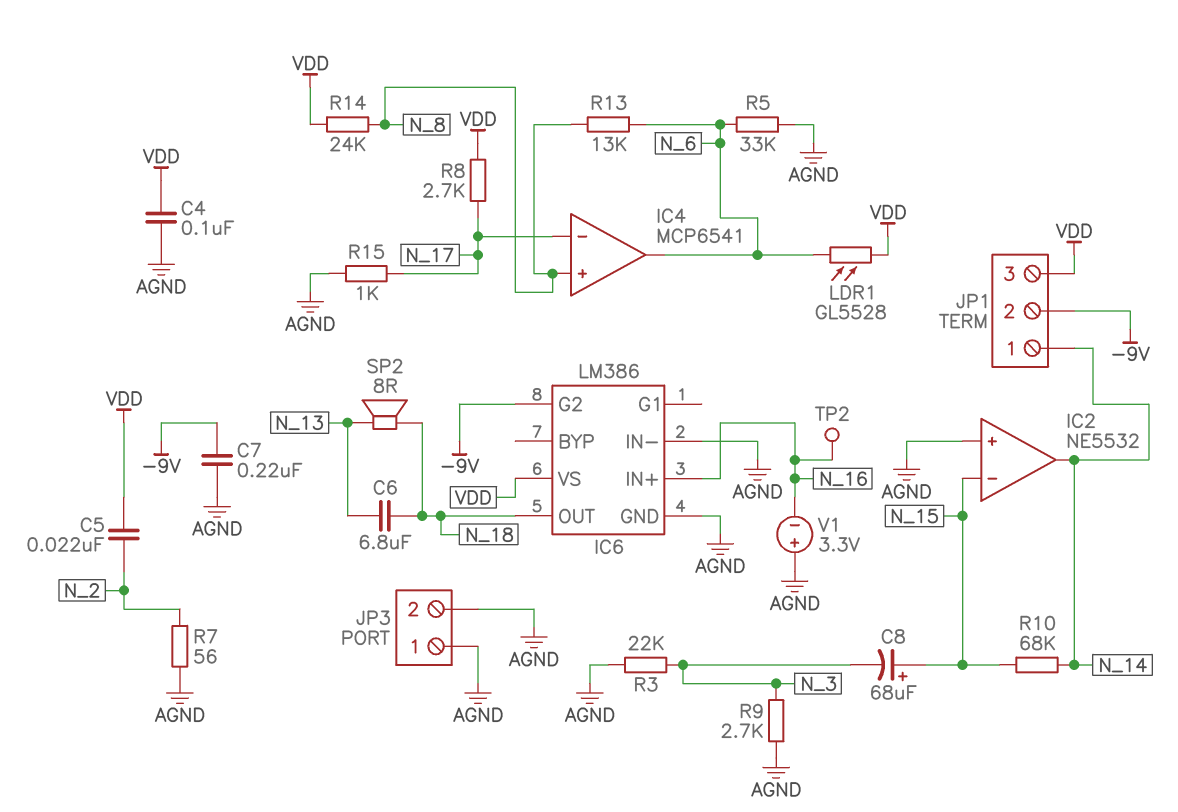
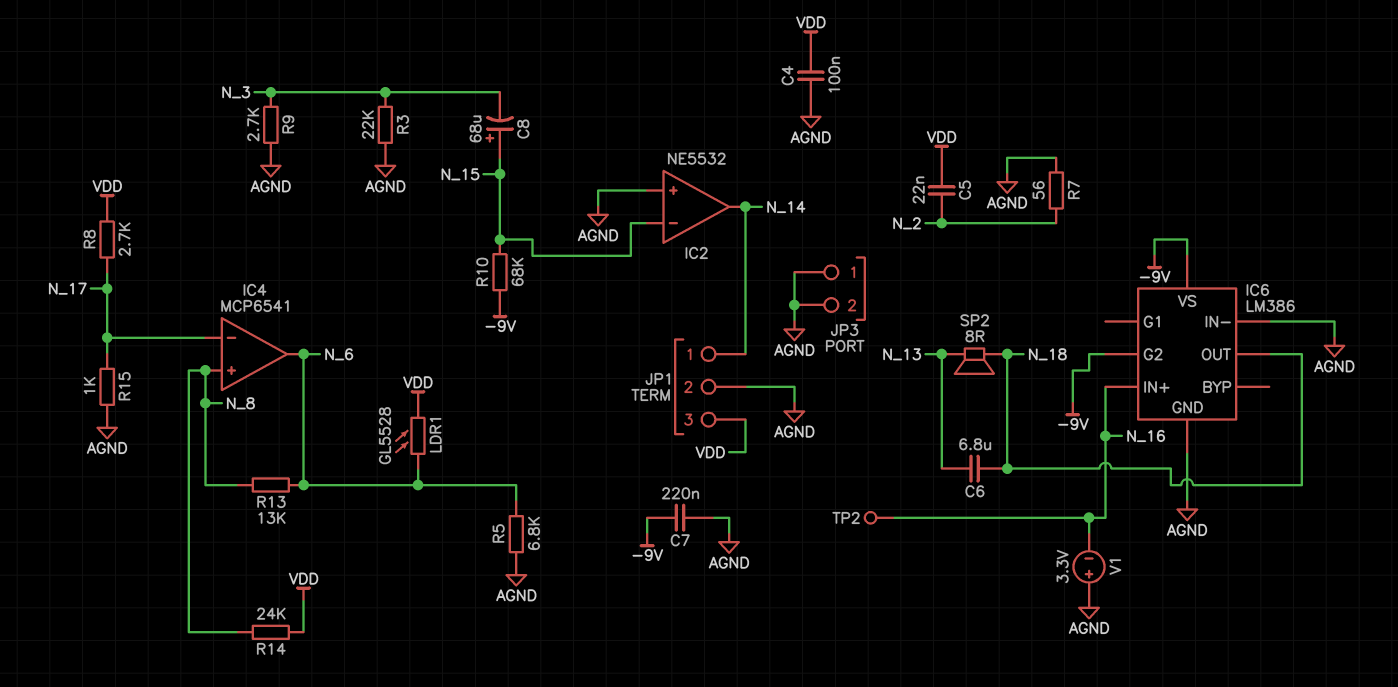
IC6 pin VS: VDD -> -9V
JP1 pin 2: -9V -> AGND
R5: 33k (AGND, N_6) -> 6.8k (AGND, N_6)
R10: 68k (N_14, N_15) -> 68k (-9V, N_15)

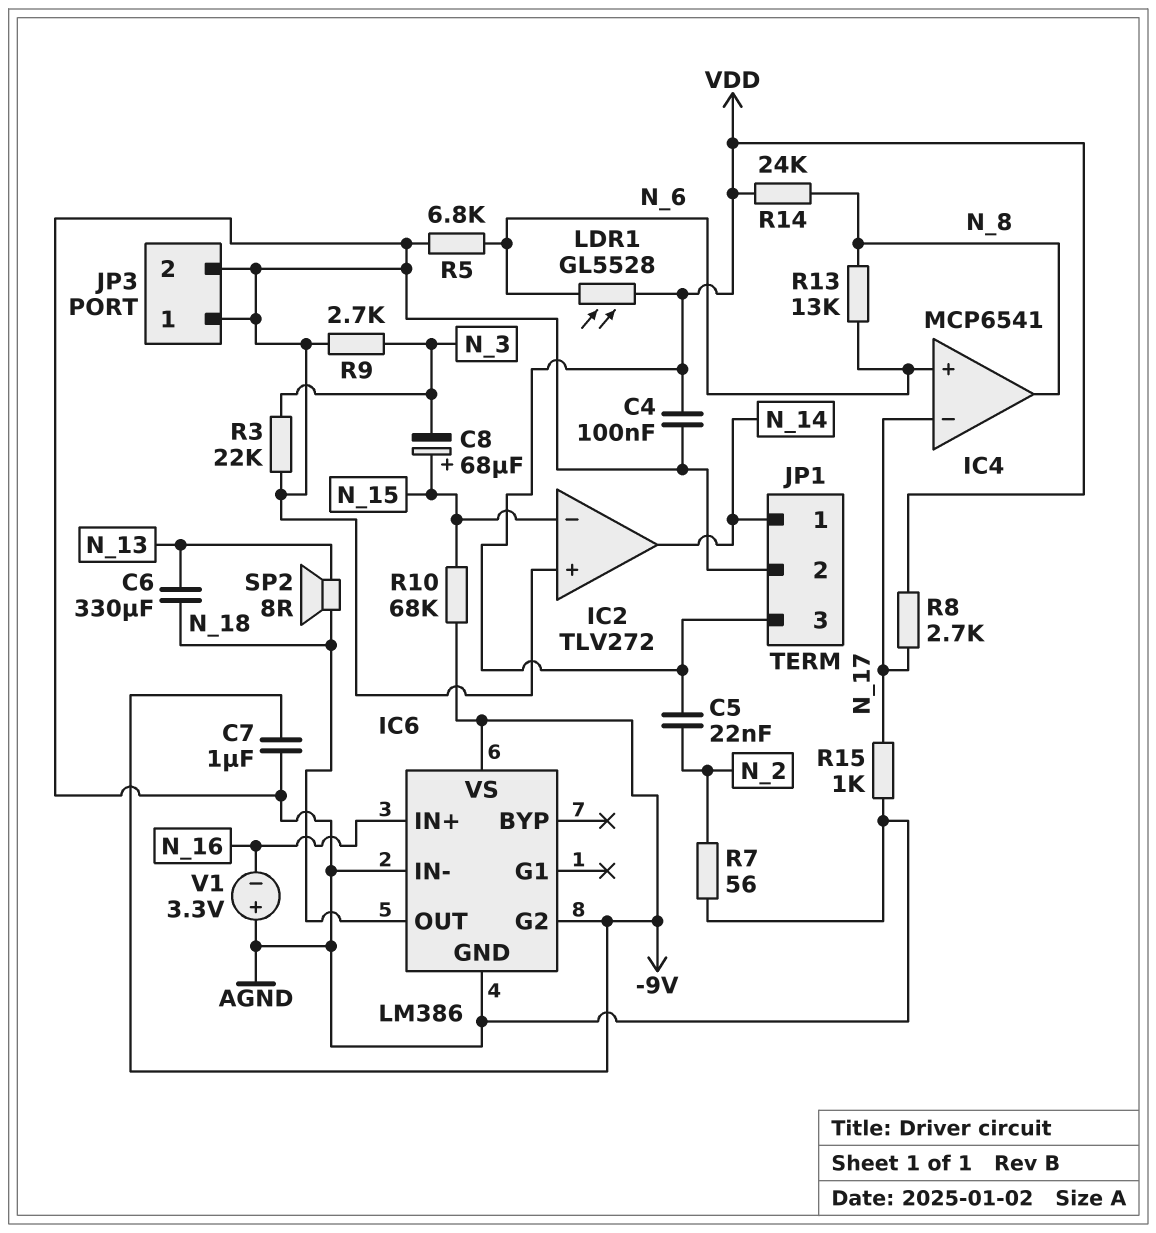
C6: 6.8uF (N_13, N_18) -> 330uF (N_13, N_18)
C7: 220nF (-9V, AGND) -> 1uF (-9V, AGND)
IC2: NE5532 -> TLV272
IC4 pin in+: N_8 -> N_6
IC4 pin out: N_6 -> N_8
TP2: test point (N_16) -> none

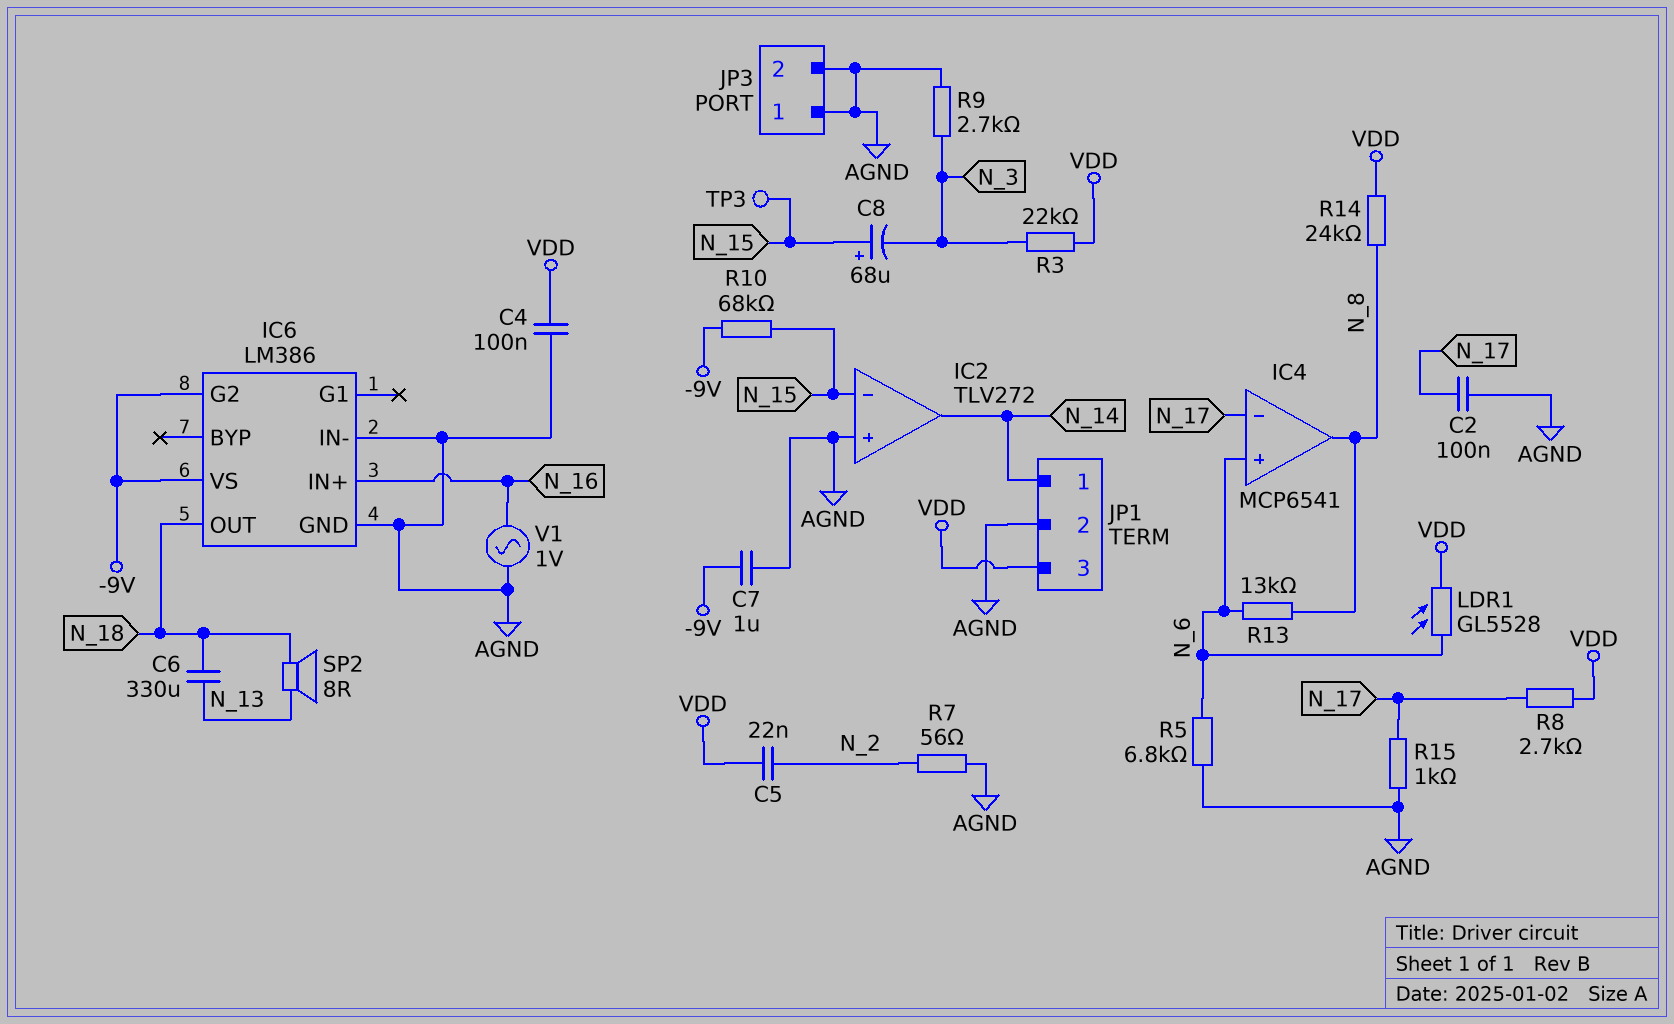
C2: none -> 100nF (AGND, N_17)
R3: 22k (AGND, N_3) -> 22k (N_3, VDD)
TP3: none -> test point (N_15)
V1: 3.3V (plus AGND, minus N_16) -> AC 1V (AGND, N_16)

